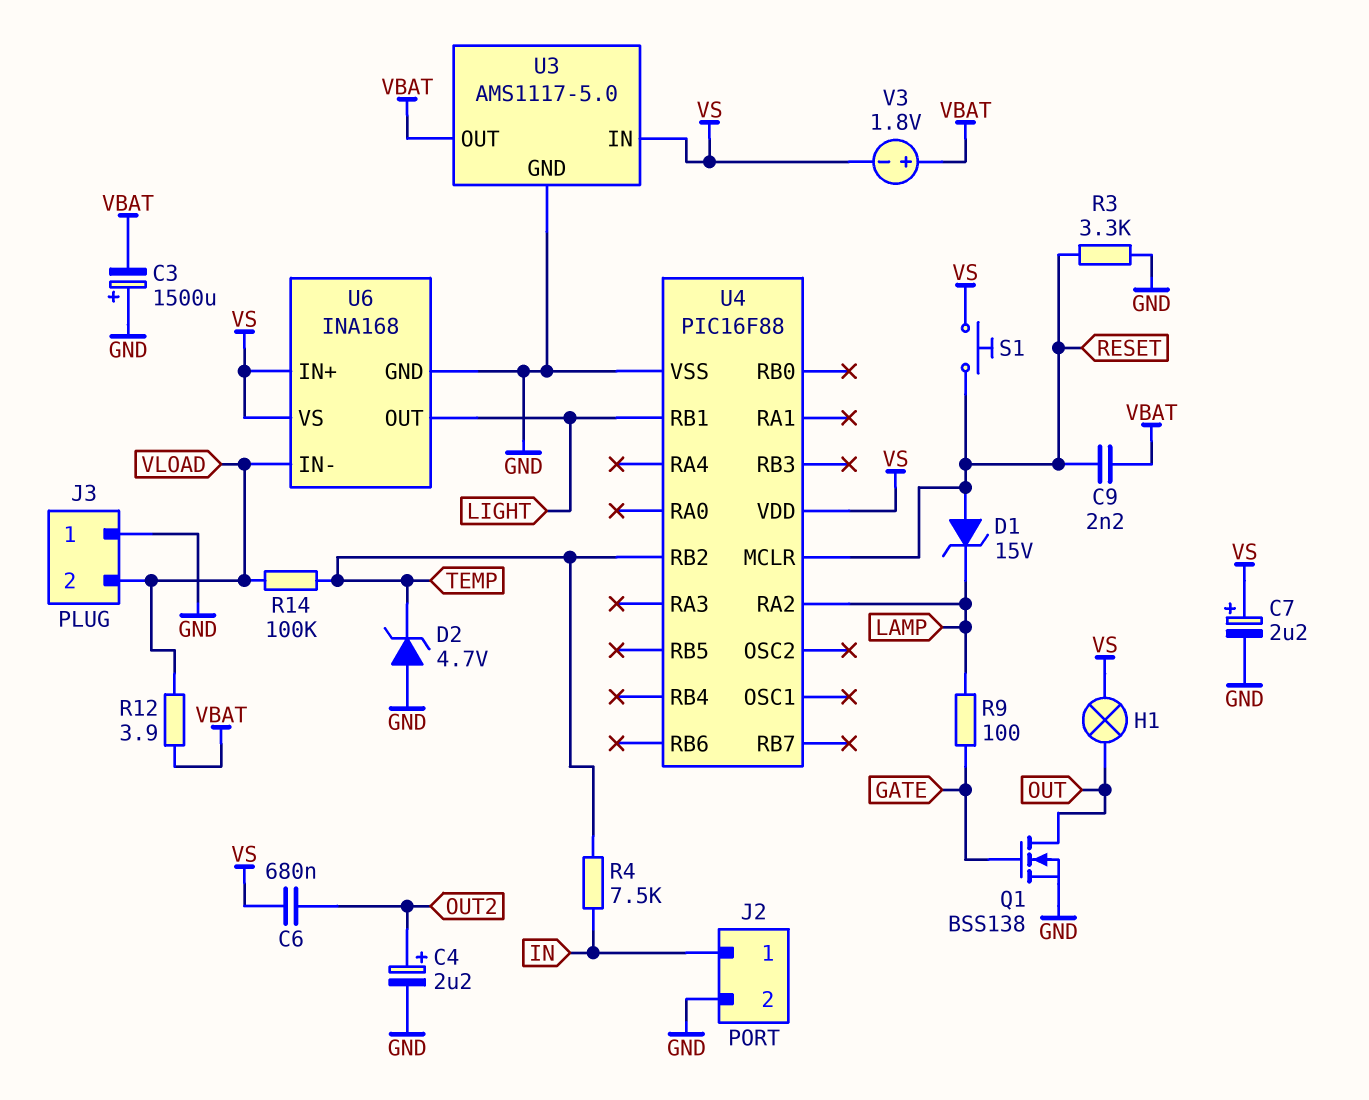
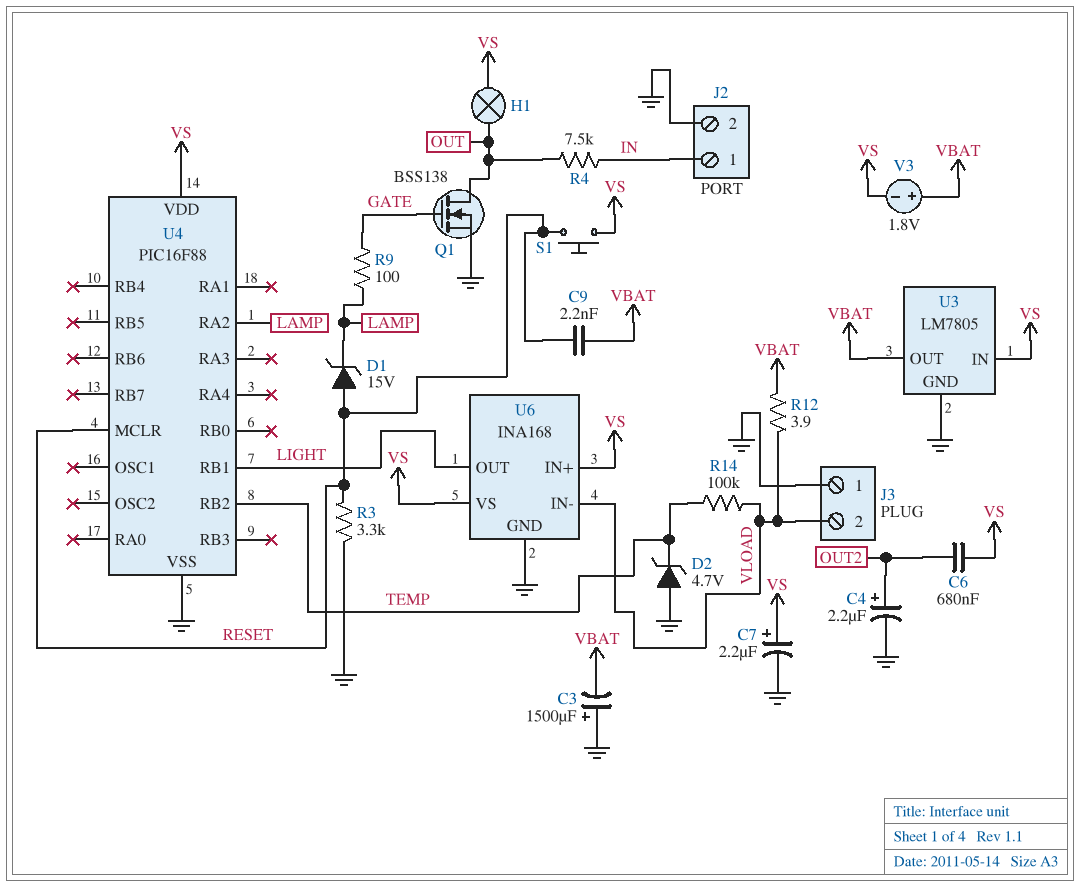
R4: 7.5k (IN, TEMP) -> 7.5k (IN, OUT)
U3: AMS1117-5.0 -> LM7805

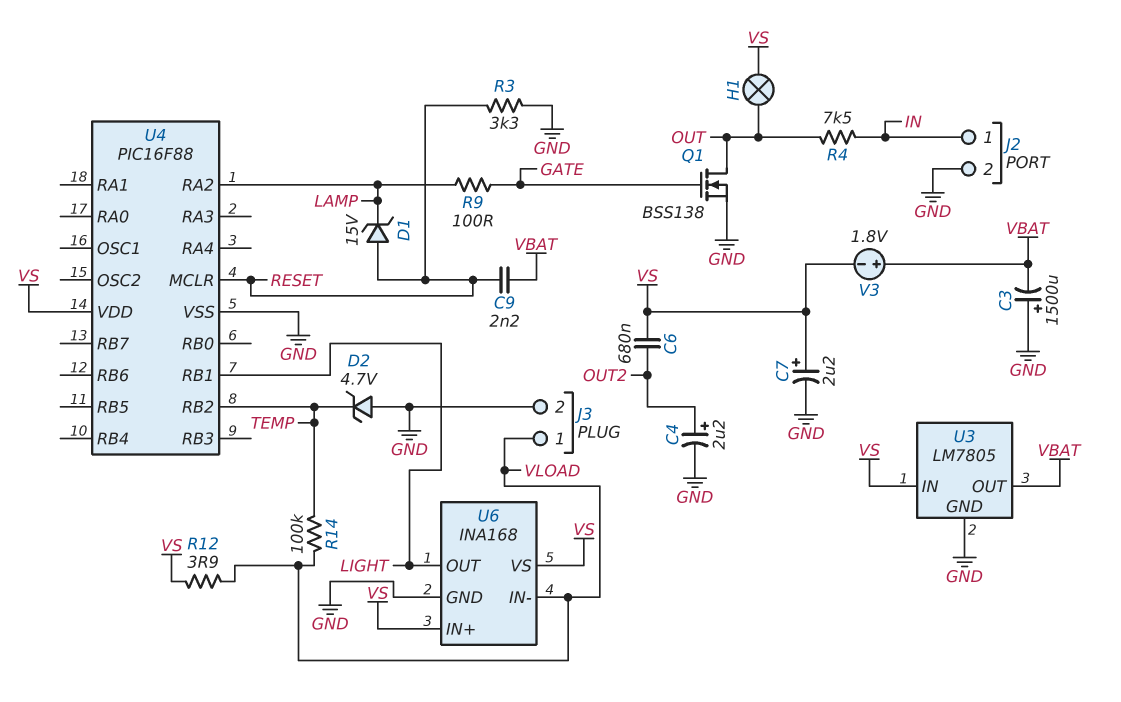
J3 pin 1: GND -> VLOAD
J3 pin 2: VLOAD -> GND
R12: 3.9 (VBAT, VLOAD) -> 3.9 (VLOAD, VS)
S1: button (RESET, VS) -> none

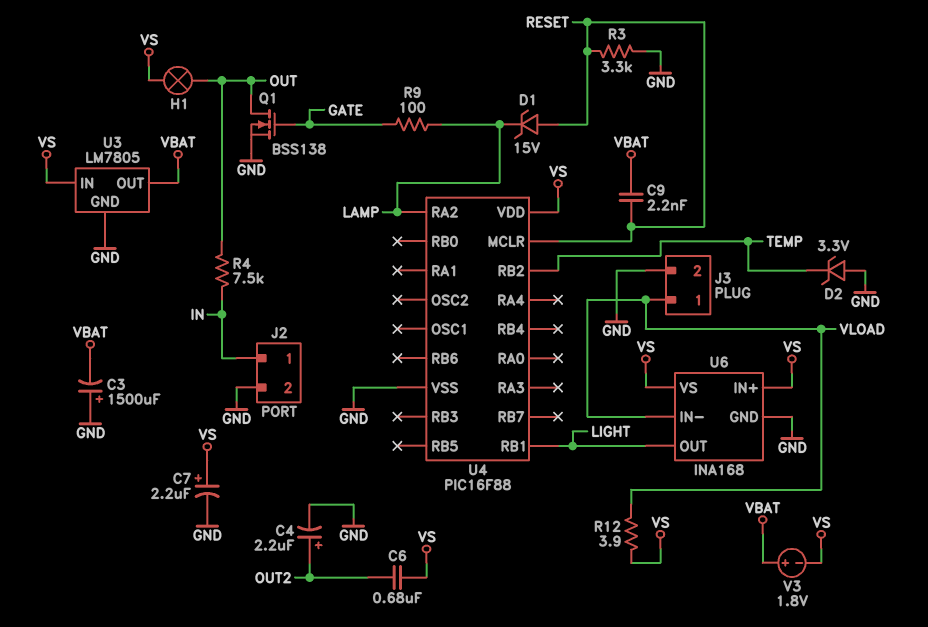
D2: zener 4.7V (A GND, K TEMP) -> zener 3.3V (A GND, K TEMP)
R14: 100k (TEMP, VLOAD) -> none

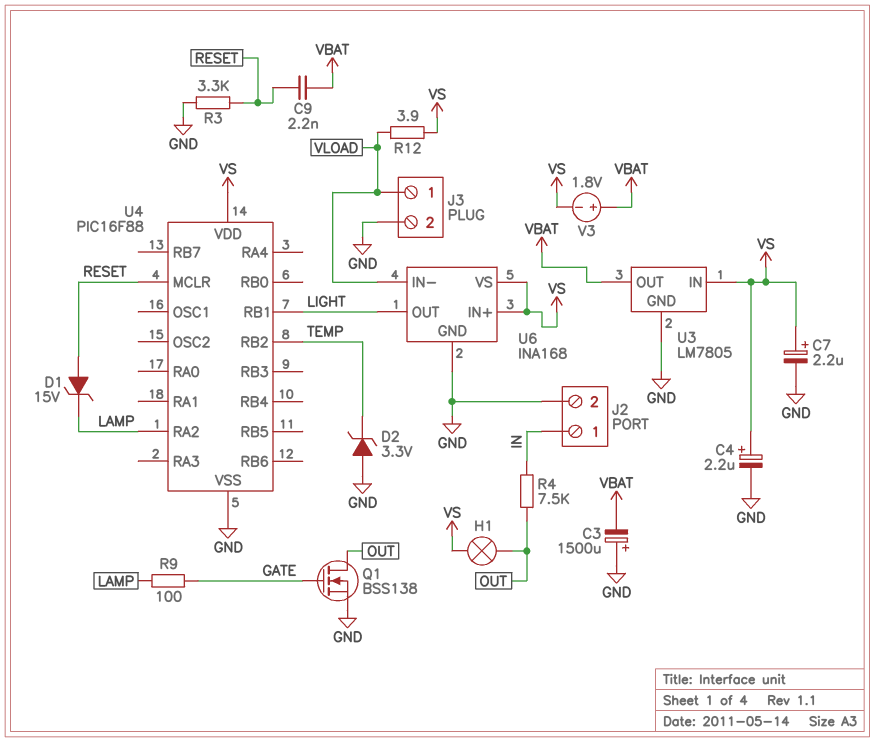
C4: 2.2uF (plus OUT2, minus GND) -> 2.2uF (plus VS, minus GND)
C6: 680nF (OUT2, VS) -> none

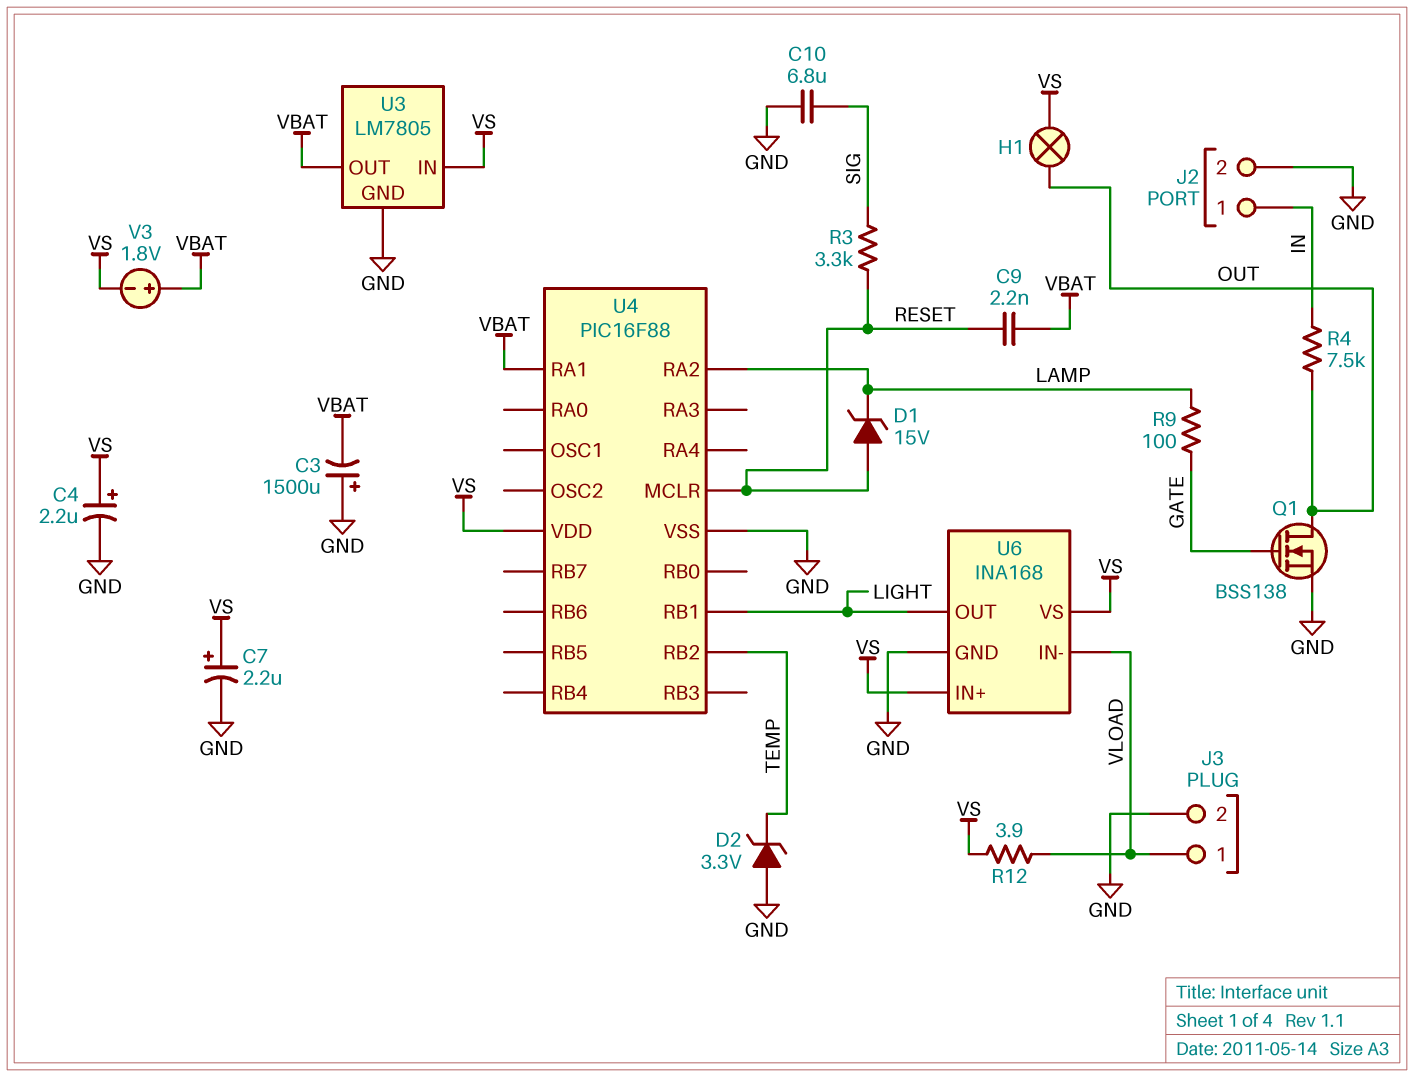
C10: none -> 6.8uF (GND, SIG)
R3: 3.3k (GND, RESET) -> 3.3k (RESET, SIG)
U4 pin RA1: none -> VBAT

